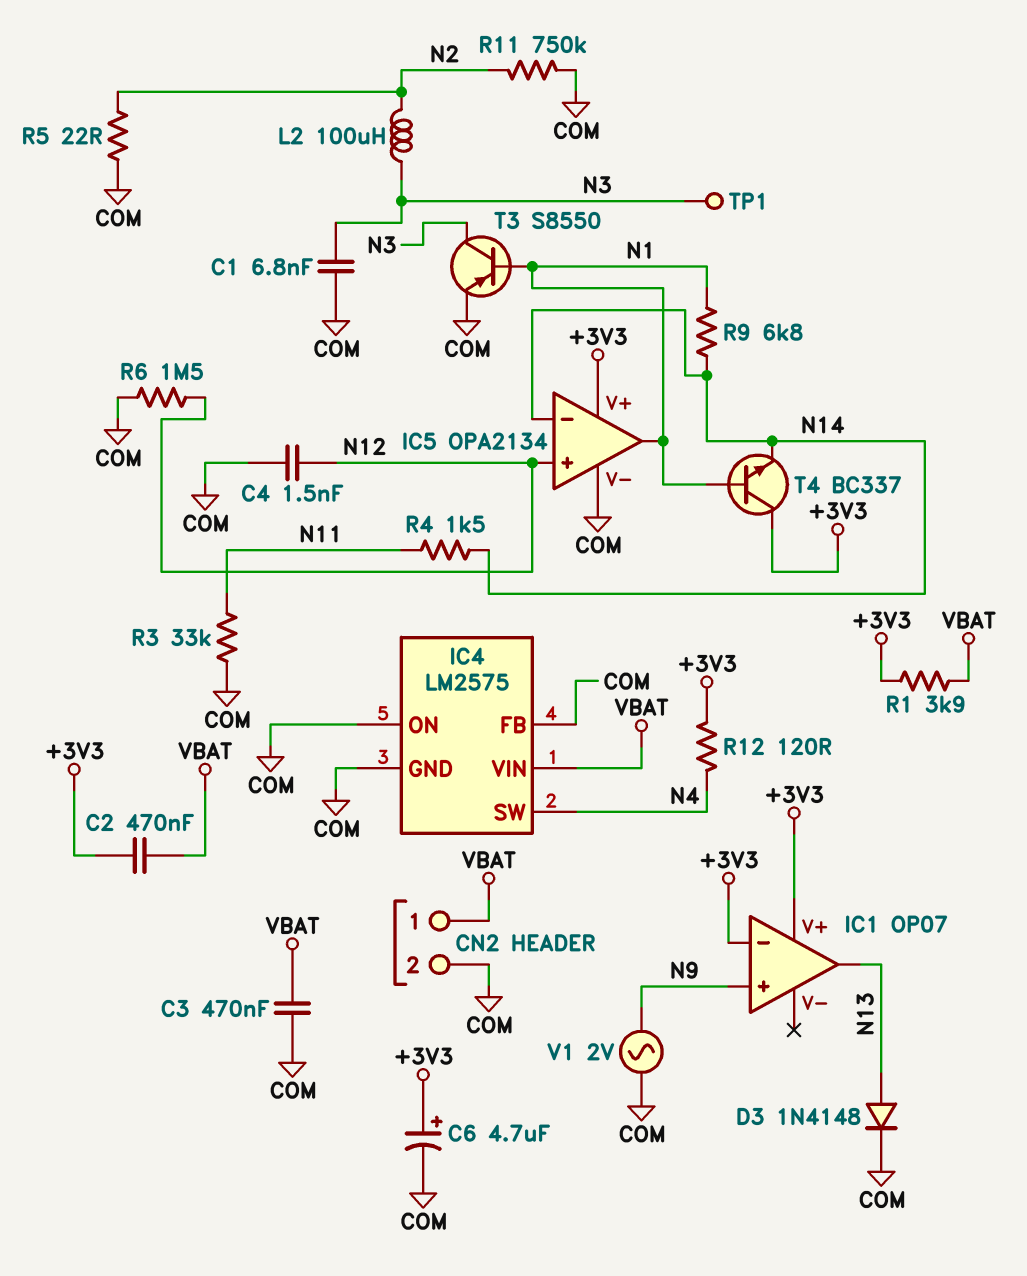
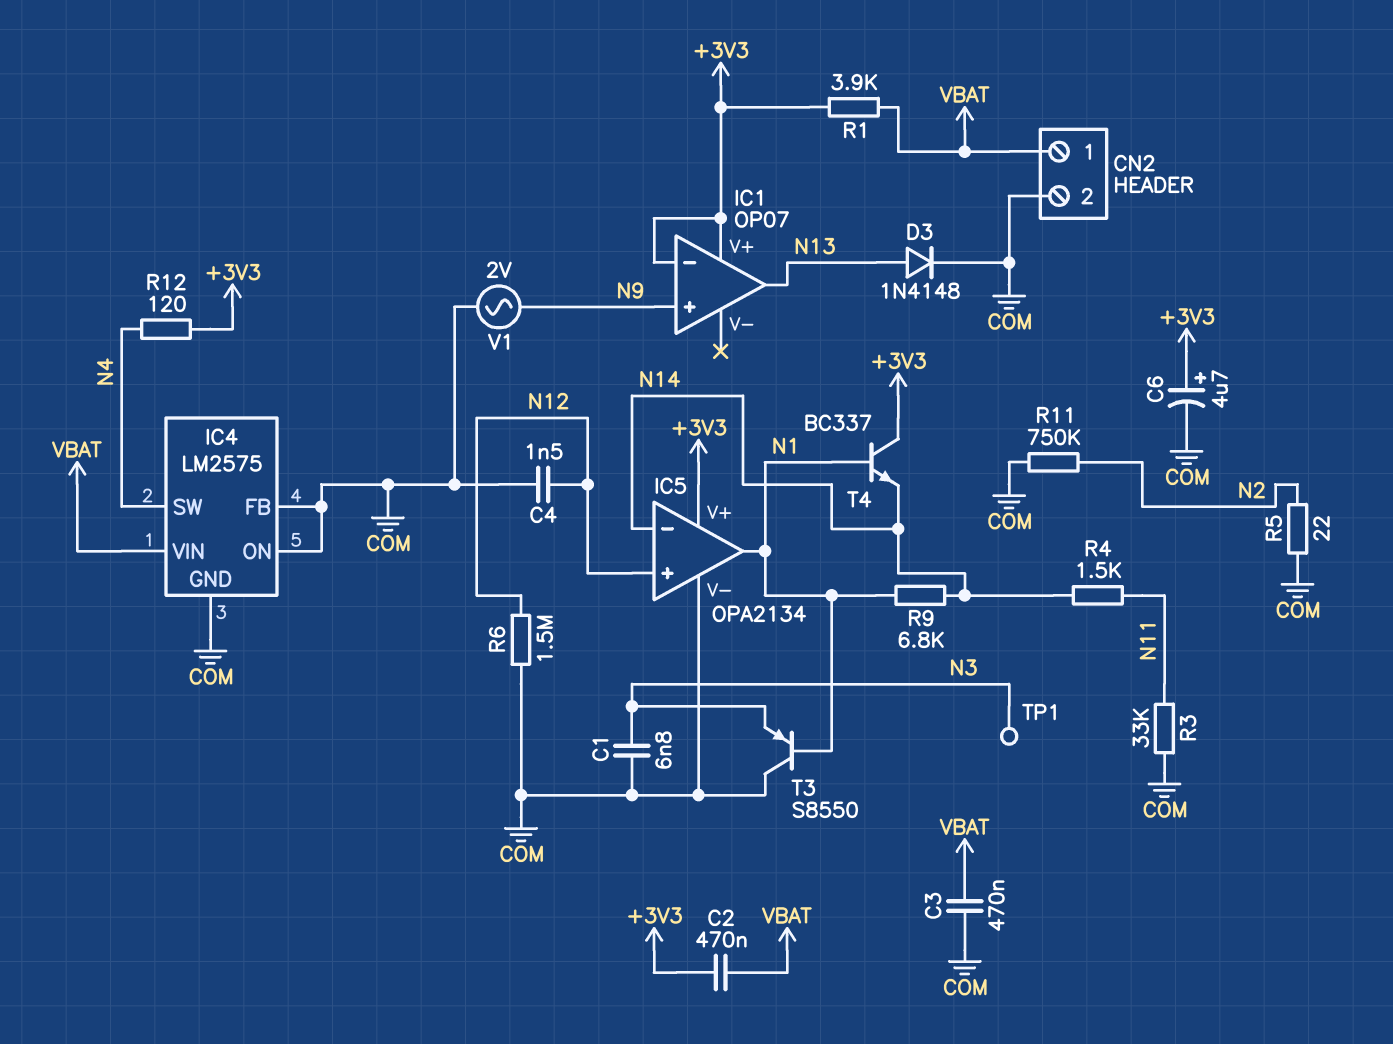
L2: 100uH (N2, N3) -> none
T3: PNP S8550 (B N1, C N3, E COM) -> PNP S8550 (B N1, C COM, E N3)

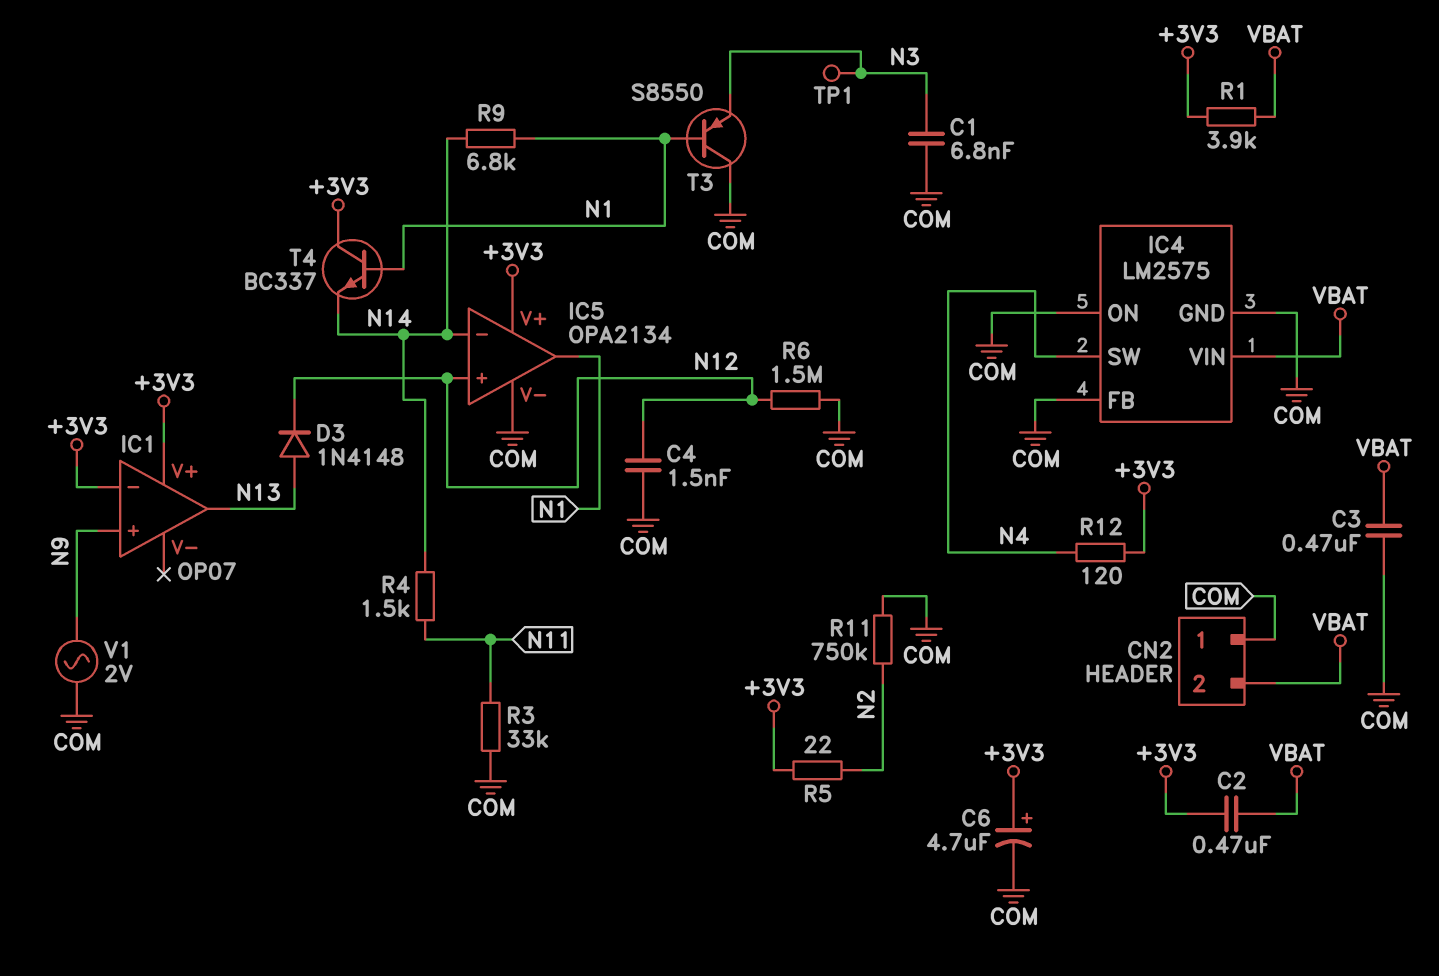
CN2 pin 1: VBAT -> COM
CN2 pin 2: COM -> VBAT
D3: diode 1N4148 (A N13, K COM) -> diode 1N4148 (A N13, K N12)
R5: 22 (COM, N2) -> 22 (+3V3, N2)

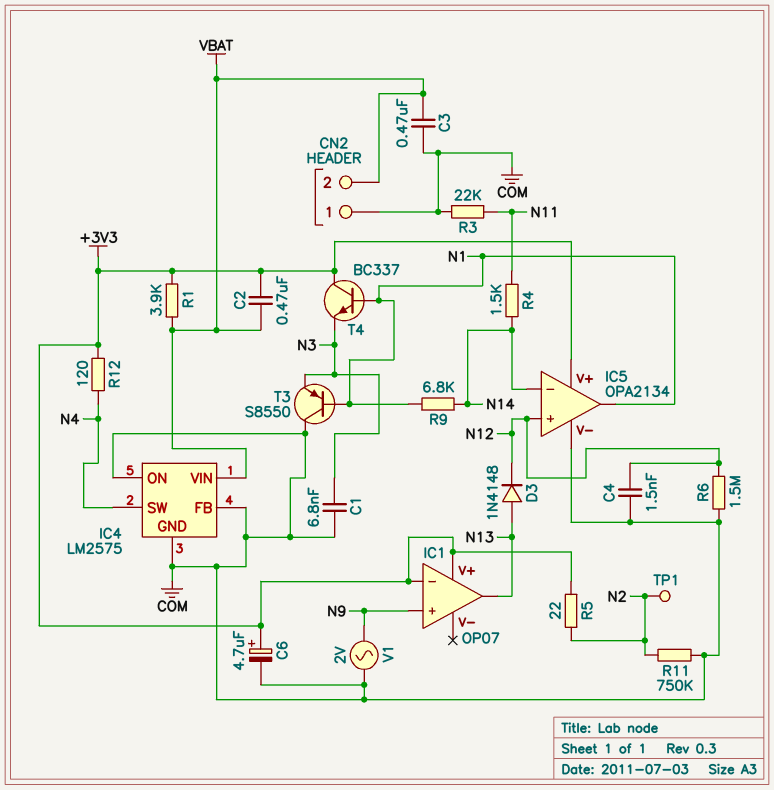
R3: 33k (COM, N11) -> 22k (COM, N11)
T4: NPN BC337 (B N1, C +3V3, E N14) -> NPN BC337 (B N1, C +3V3, E N3)
TP1: test point (N3) -> test point (N2)

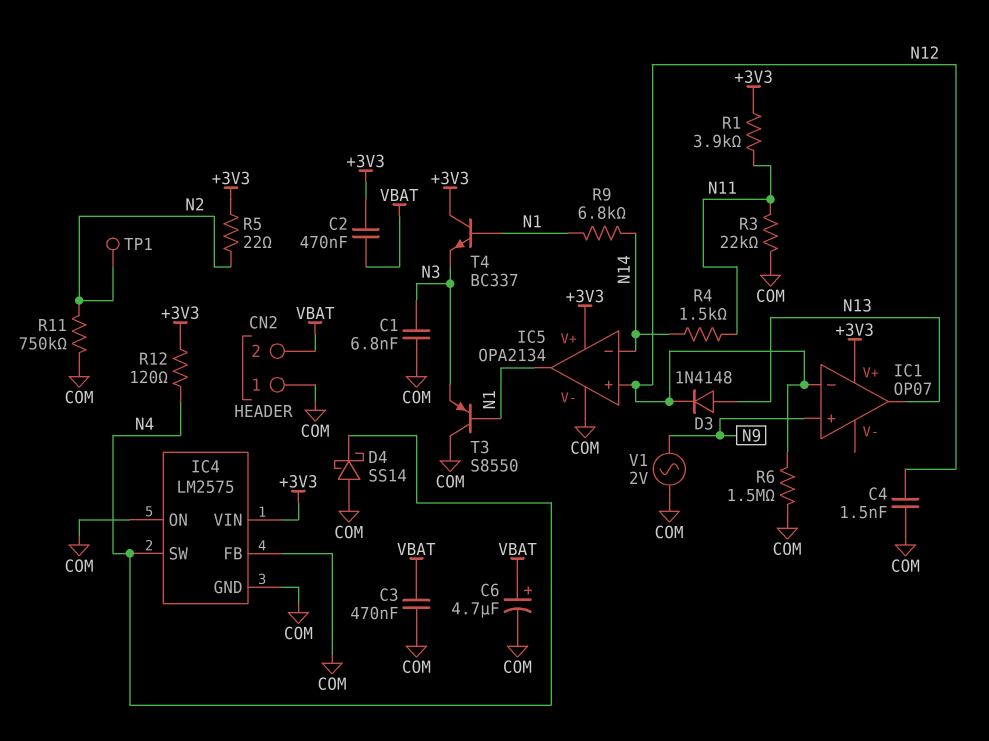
C6: 4.7uF (plus +3V3, minus COM) -> 4.7uF (plus VBAT, minus COM)
D4: none -> schottky SS14 (A COM, K N4)
IC1 pin in-: +3V3 -> N12
IC4 pin VIN: VBAT -> +3V3
R1: 3.9k (+3V3, VBAT) -> 3.9k (+3V3, N11)

